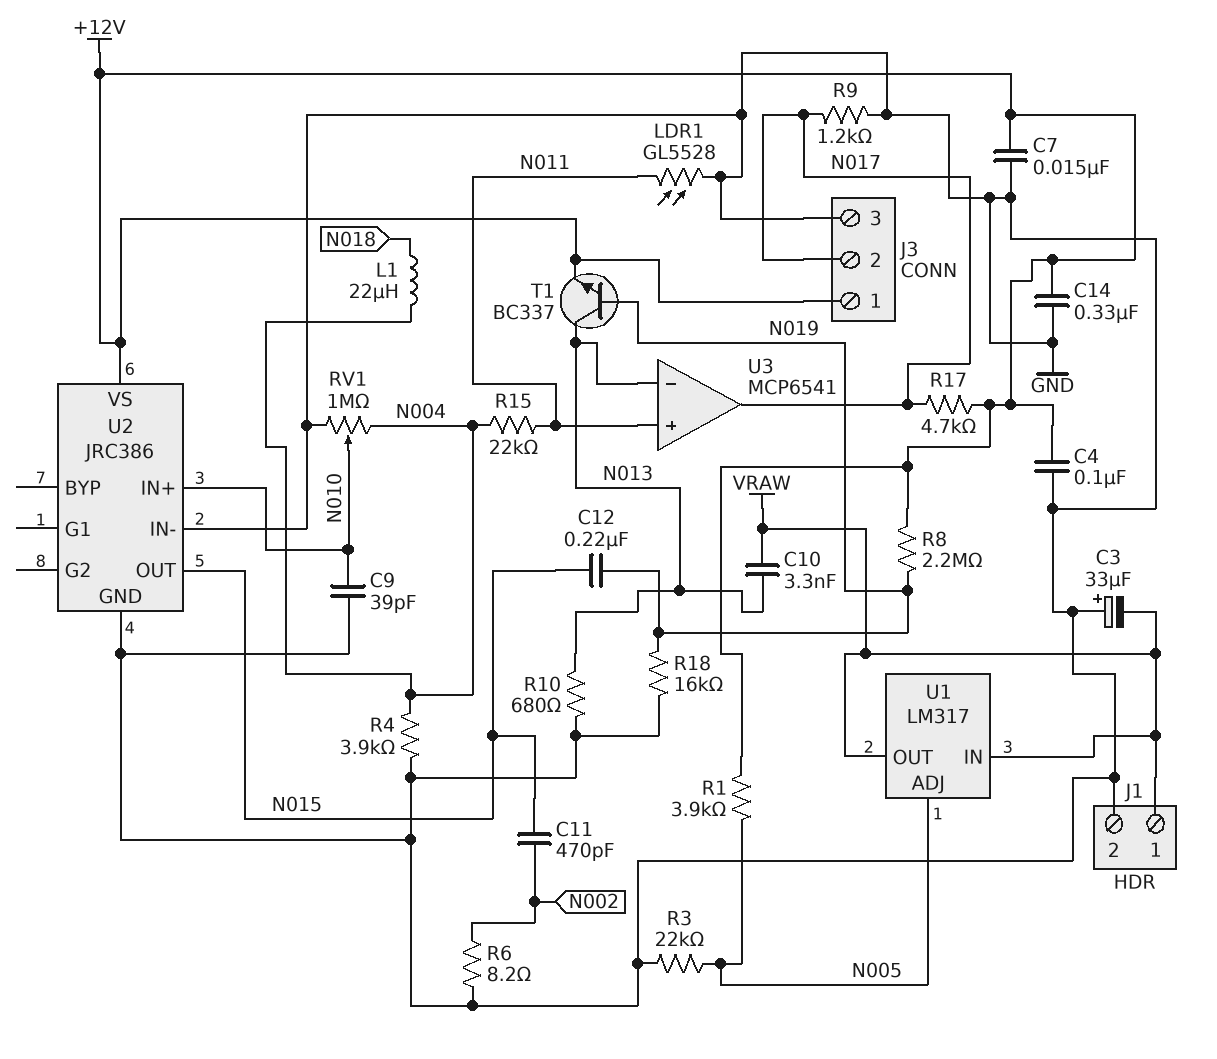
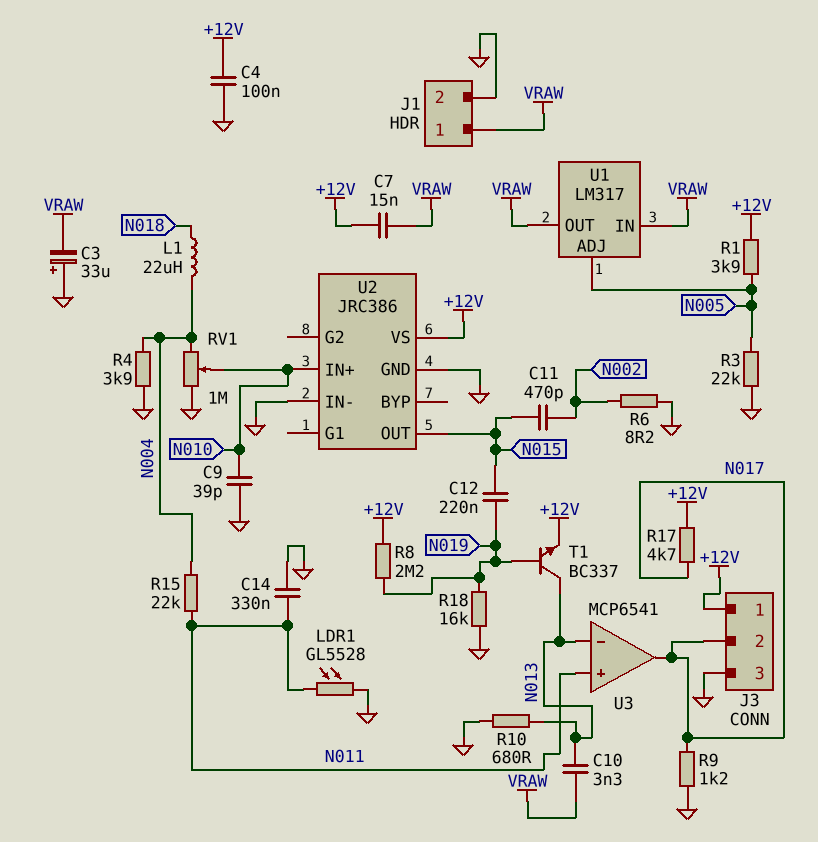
C7: 15nF (+12V, GND) -> 15nF (+12V, VRAW)
C14: 330nF (+12V, GND) -> 330nF (GND, N011)

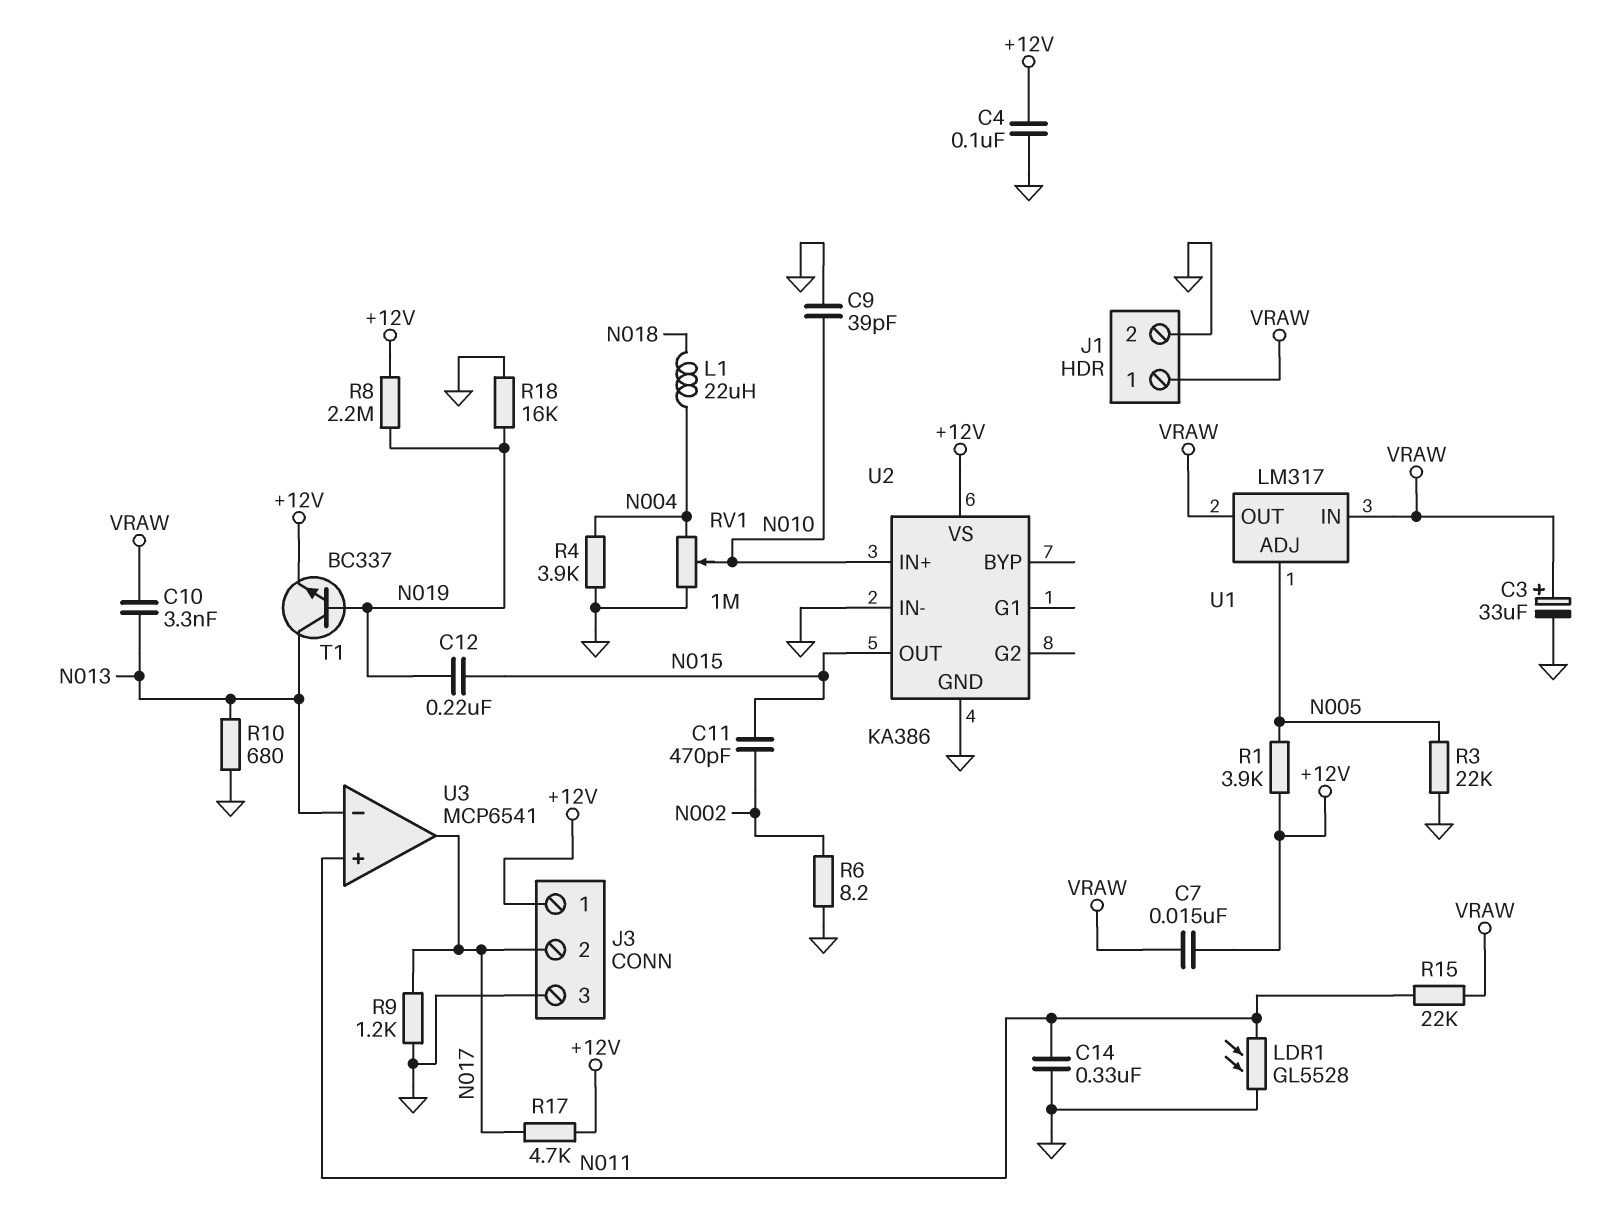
C3: 33uF (plus GND, minus VRAW) -> 33uF (plus VRAW, minus GND)
R15: 22k (N004, N011) -> 22k (N011, VRAW)
U2: JRC386 -> KA386

